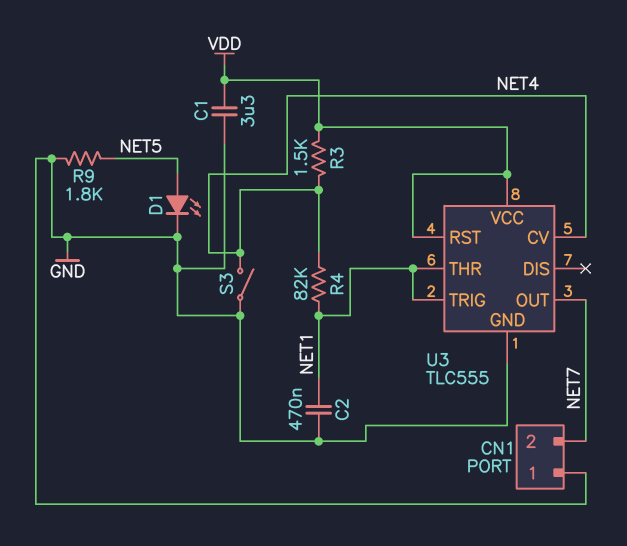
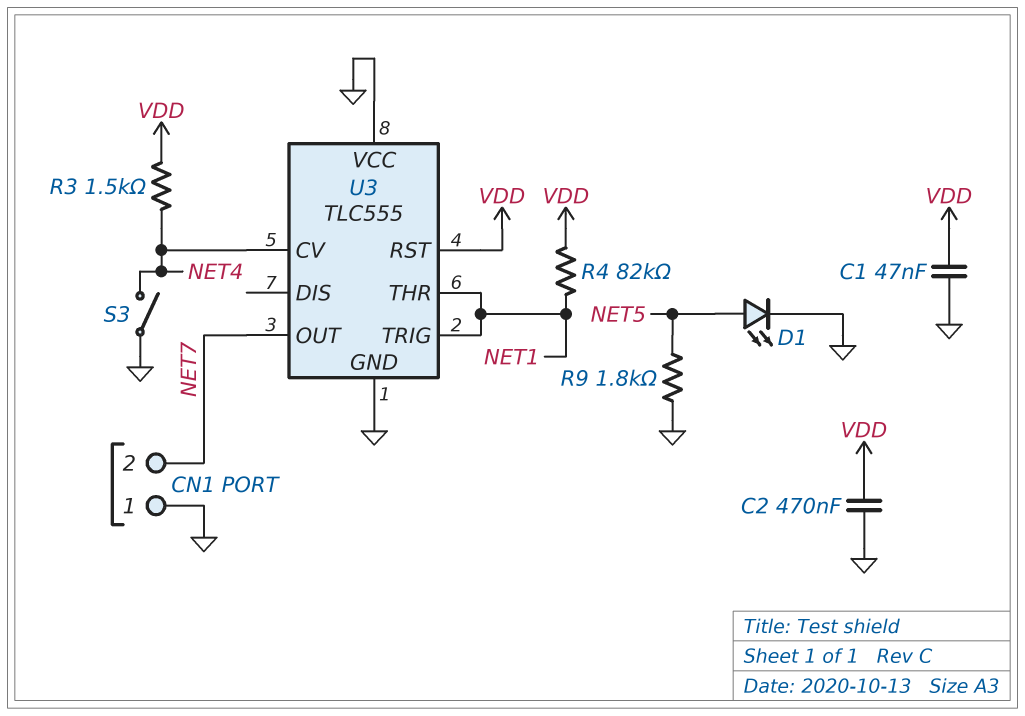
C1: 3.3uF (GND, VDD) -> 47nF (GND, VDD)
C2: 470nF (GND, NET1) -> 470nF (GND, VDD)
R4: 82k (NET1, NET4) -> 82k (NET1, VDD)
U3 pin VCC: VDD -> GND

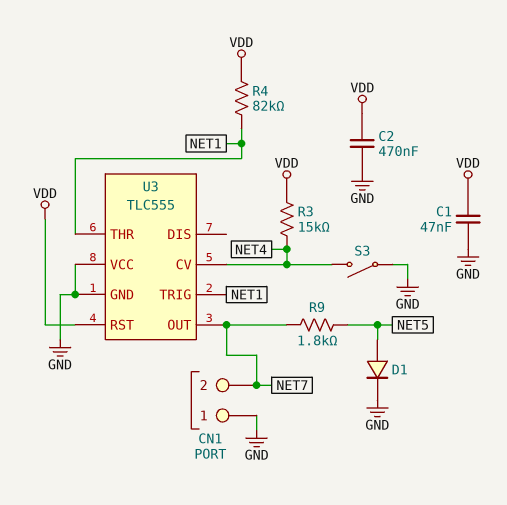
D1: LED (A NET5, K GND) -> diode (A NET5, K GND)
R3: 1.5k (NET4, VDD) -> 15k (NET4, VDD)
R9: 1.8k (GND, NET5) -> 1.8k (NET5, NET7)

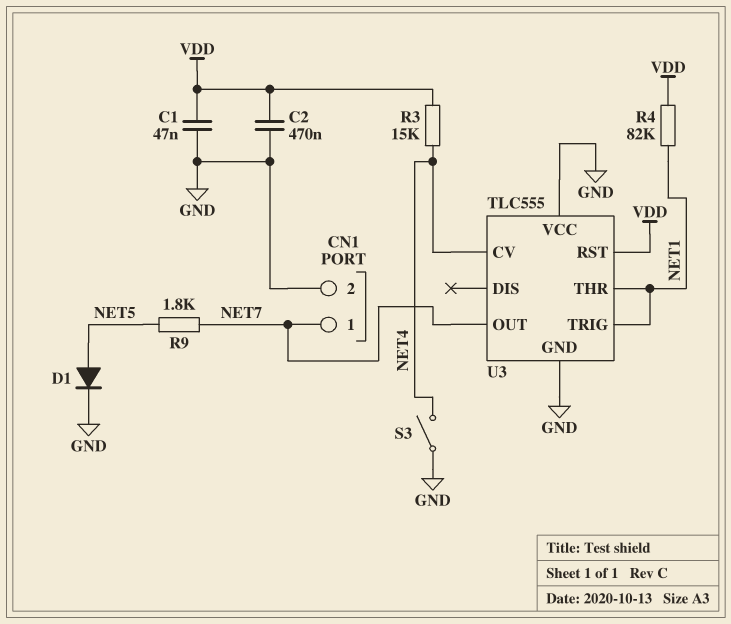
CN1 pin 1: GND -> NET7
CN1 pin 2: NET7 -> GND

